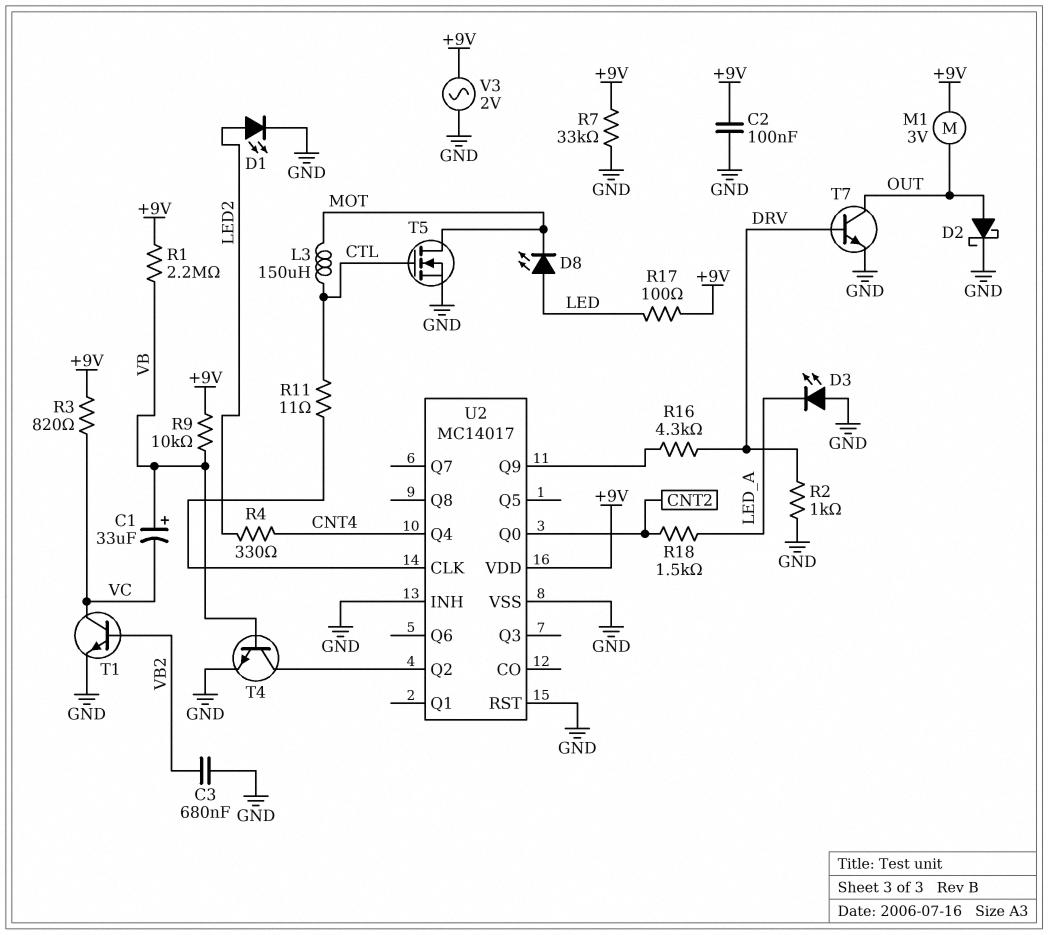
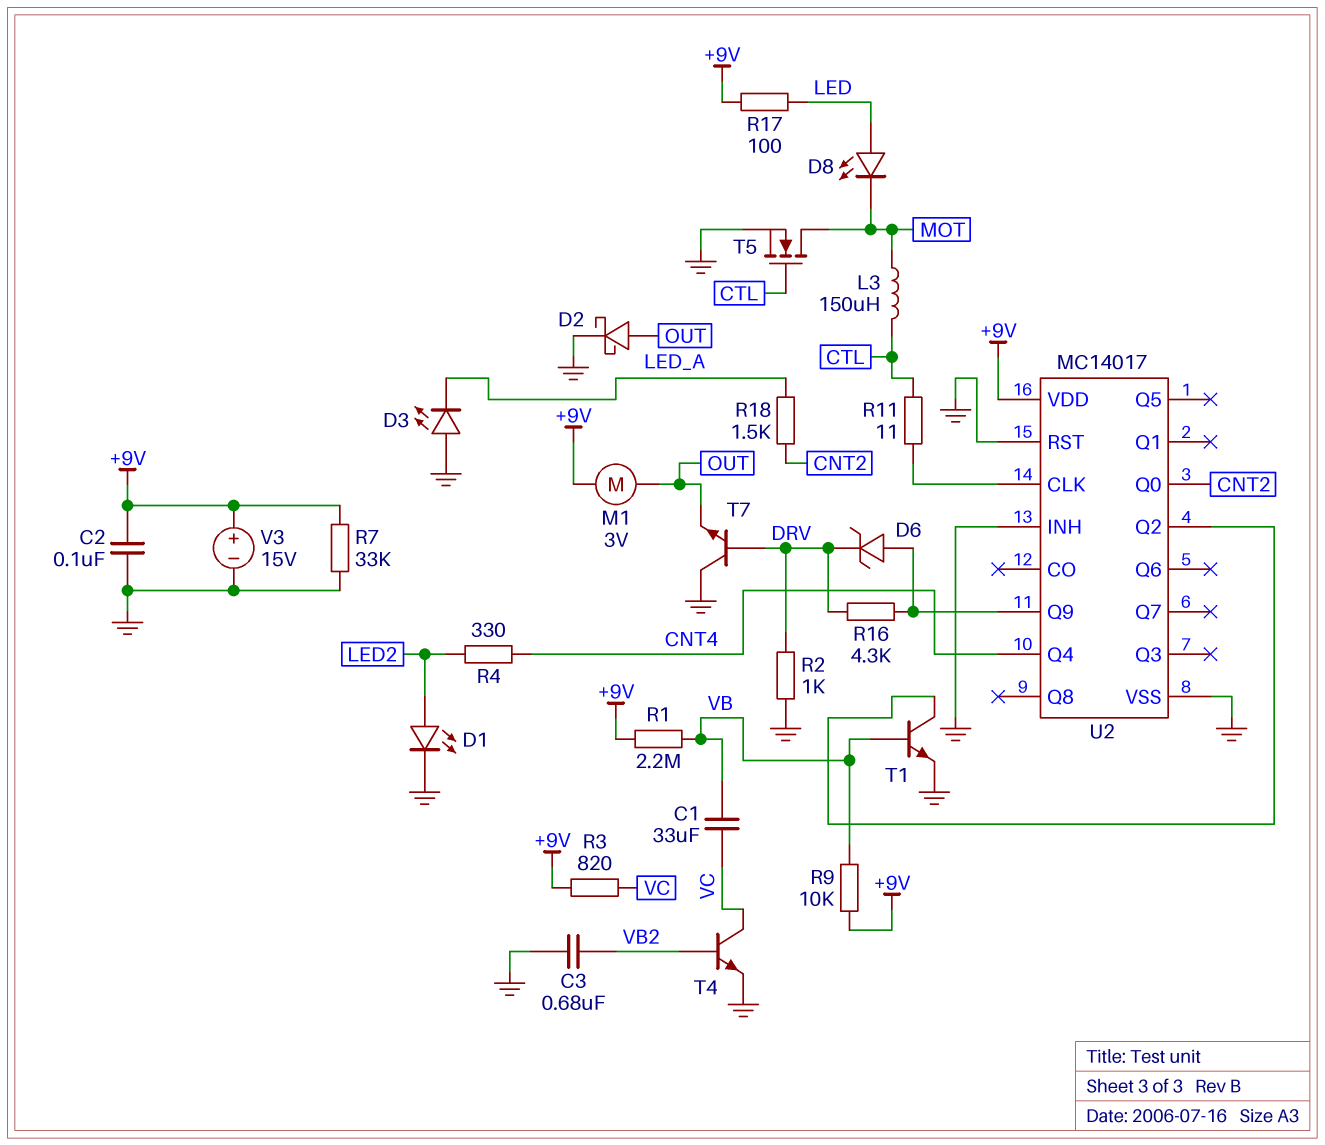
C1: 33uF (plus VB, minus VC) -> 33uF (VB, VC)
D6: none -> zener (A U2/Q9, K DRV)
T1: NPN (B VB2, C VC, E GND) -> NPN (B VB, C U2/Q2, E GND)
T4: NPN (B VB, C U2/Q2, E GND) -> NPN (B VB2, C VC, E GND)
T7: NPN (B DRV, C OUT, E GND) -> NPN (B DRV, C GND, E OUT)
V3: AC 2V (+9V, GND) -> 15V (plus +9V, minus GND)

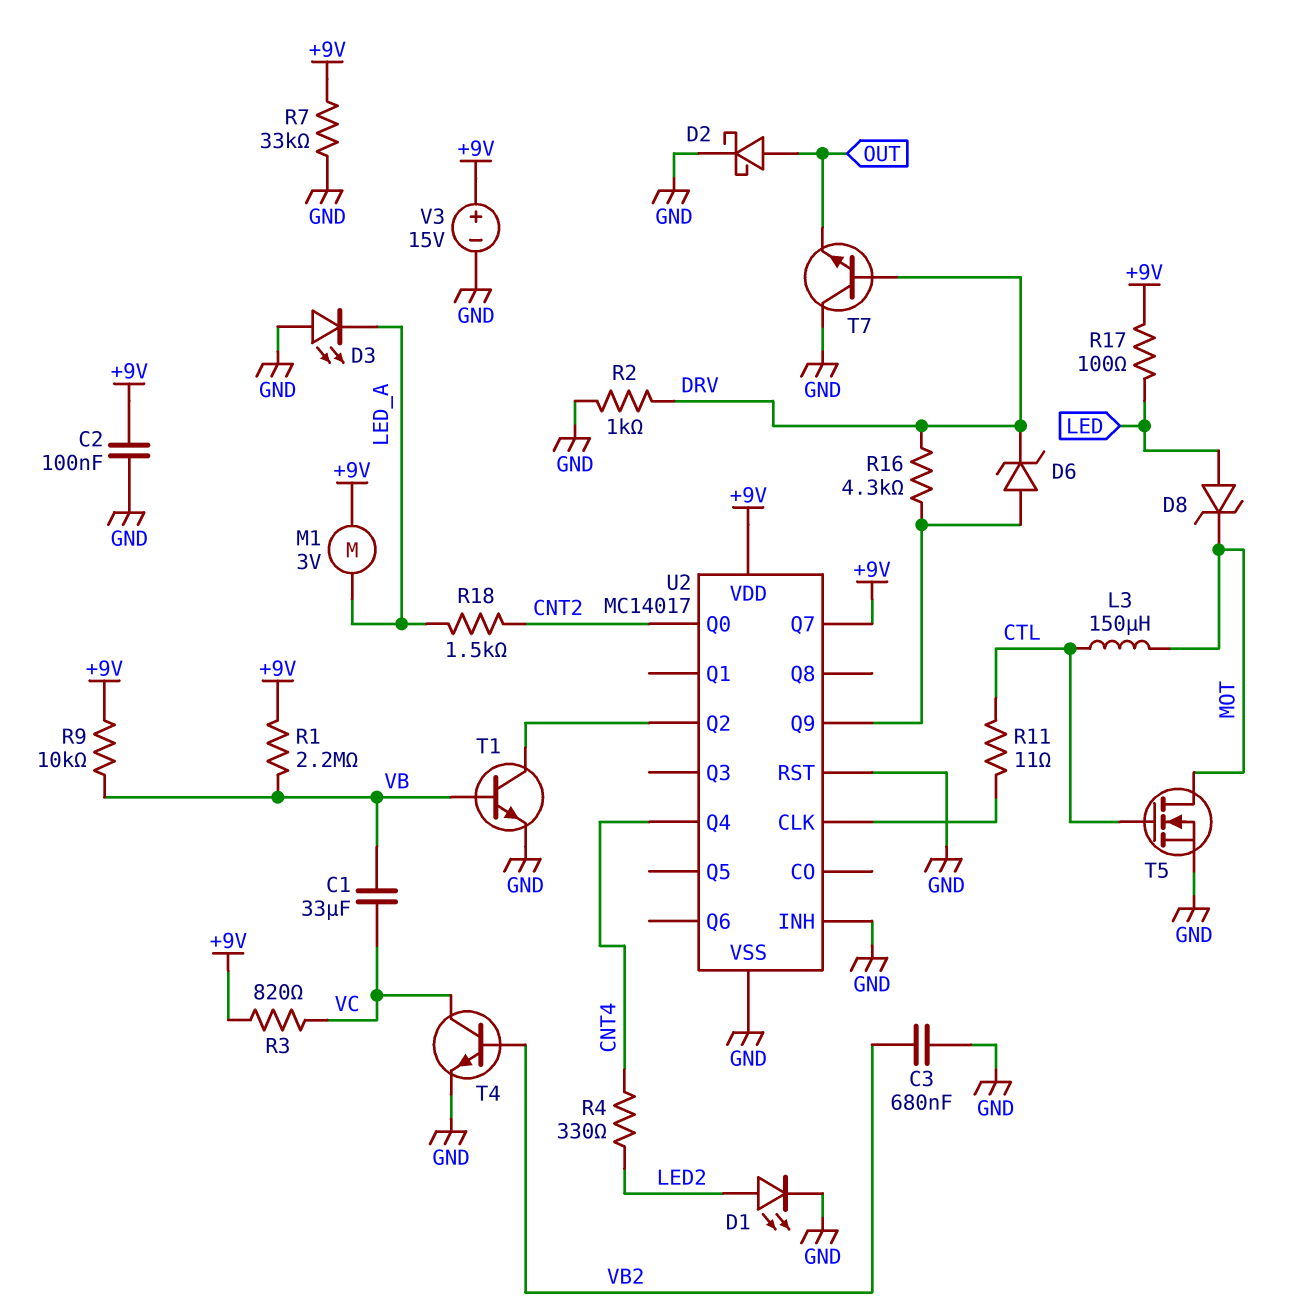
D8: LED (A LED, K MOT) -> zener (A LED, K MOT)
M1: motor 3V (+9V, OUT) -> motor 3V (+9V, LED_A)
U2 pin Q7: none -> +9V

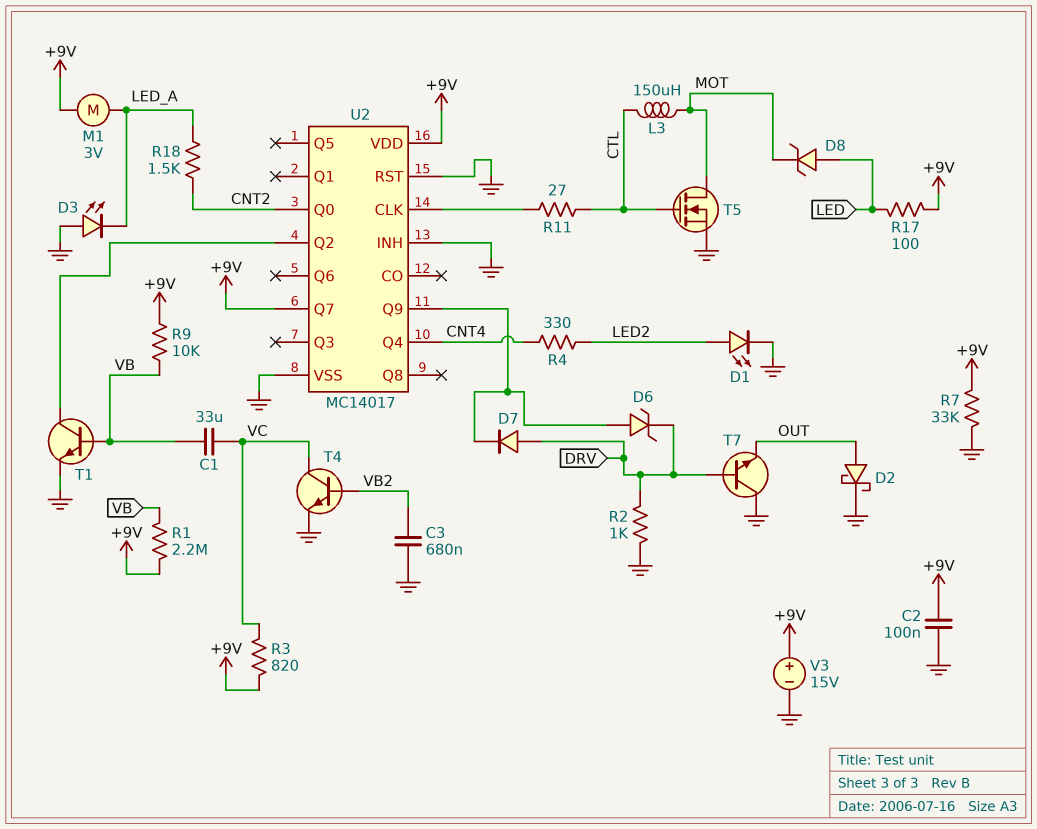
D7: none -> diode (A DRV, K U2/Q9)
R11: 11 (CTL, U2/CLK) -> 27 (CTL, U2/CLK)
R16: 4.3k (DRV, U2/Q9) -> none

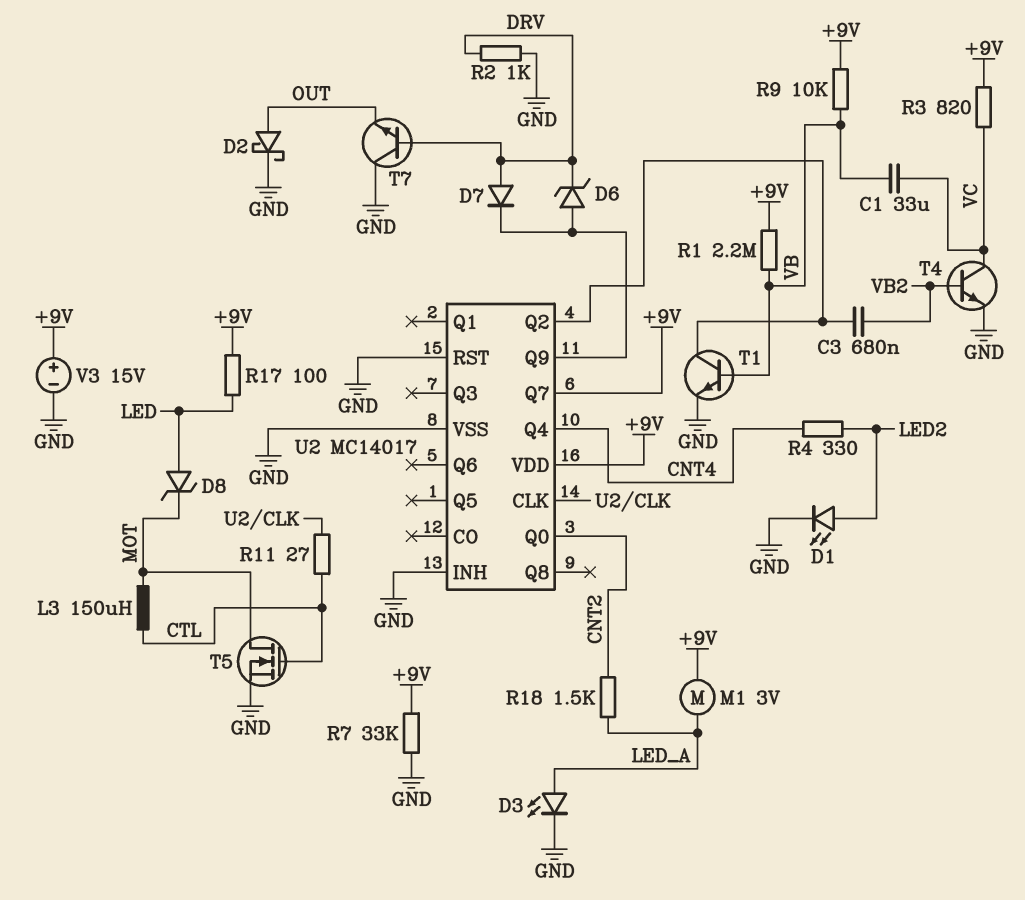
C2: 100nF (+9V, GND) -> none
C3: 680nF (GND, VB2) -> 680nF (U2/Q2, VB2)
D3: LED (A GND, K LED_A) -> LED (A LED_A, K GND)

